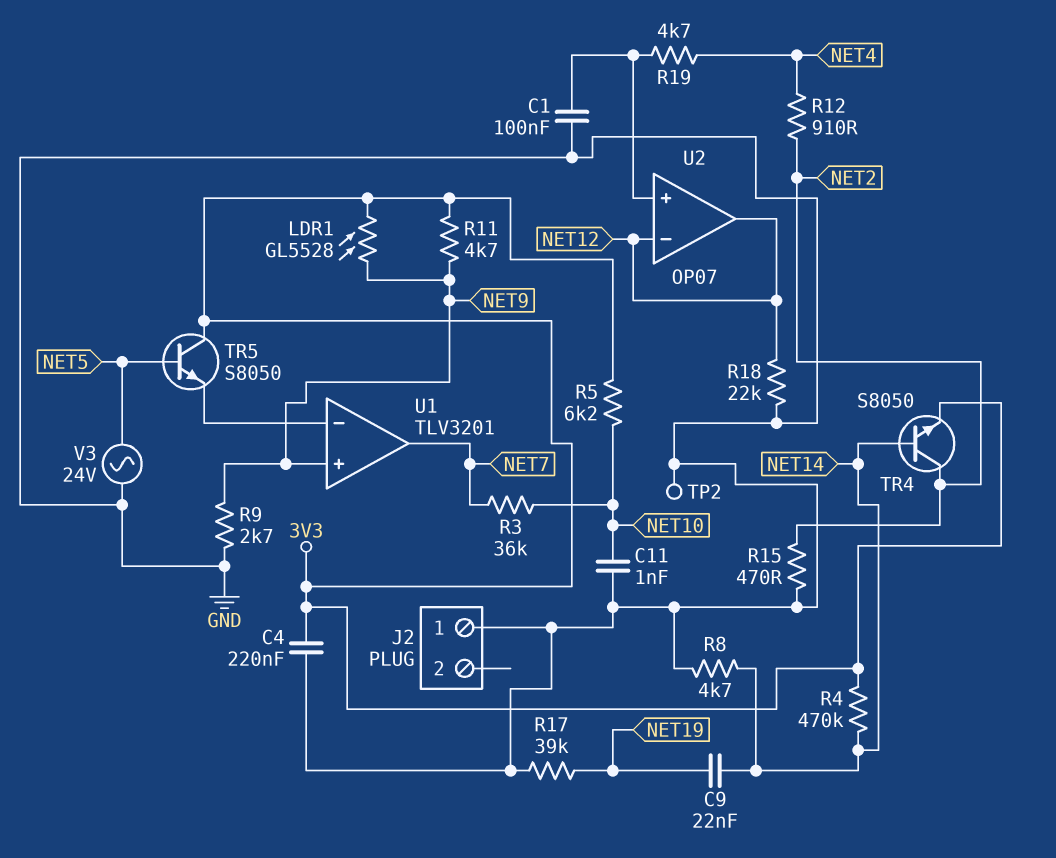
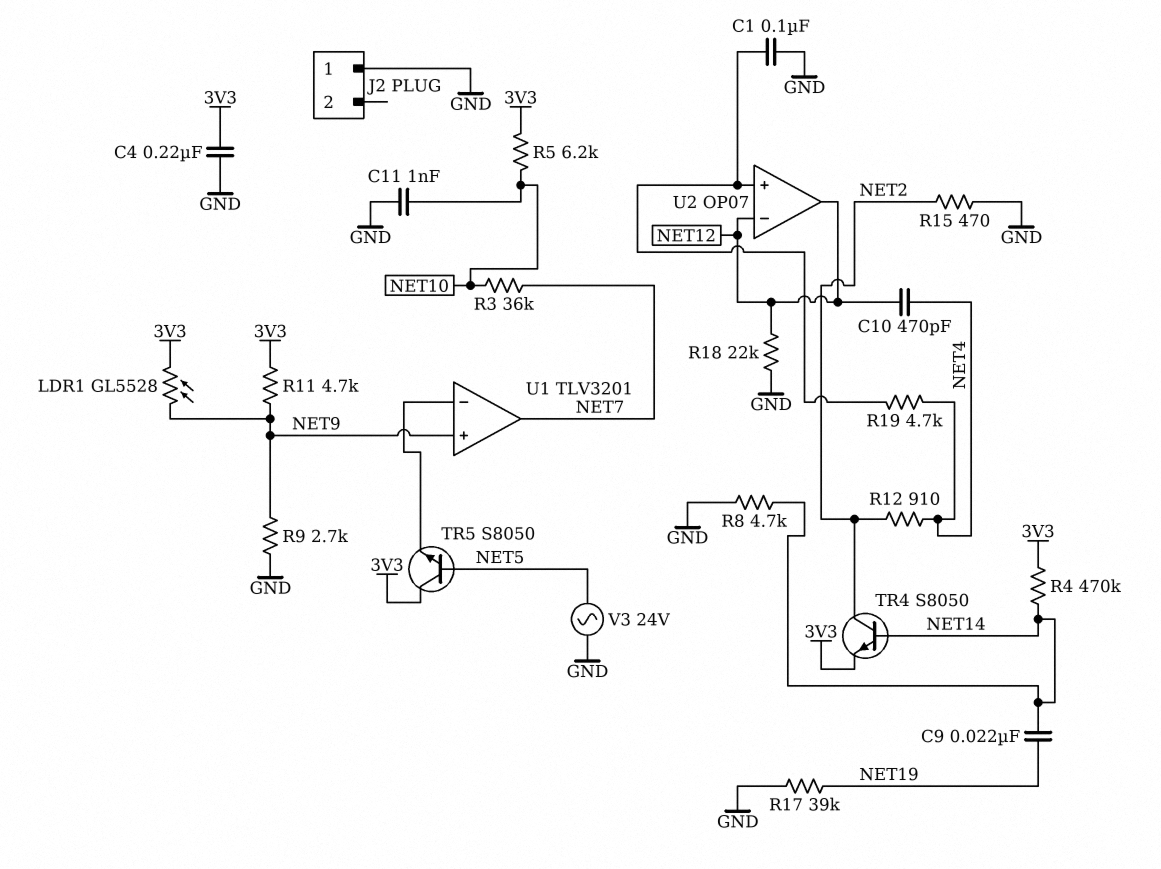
C10: none -> 470pF (NET4, NET12)
TP2: test point (GND) -> none

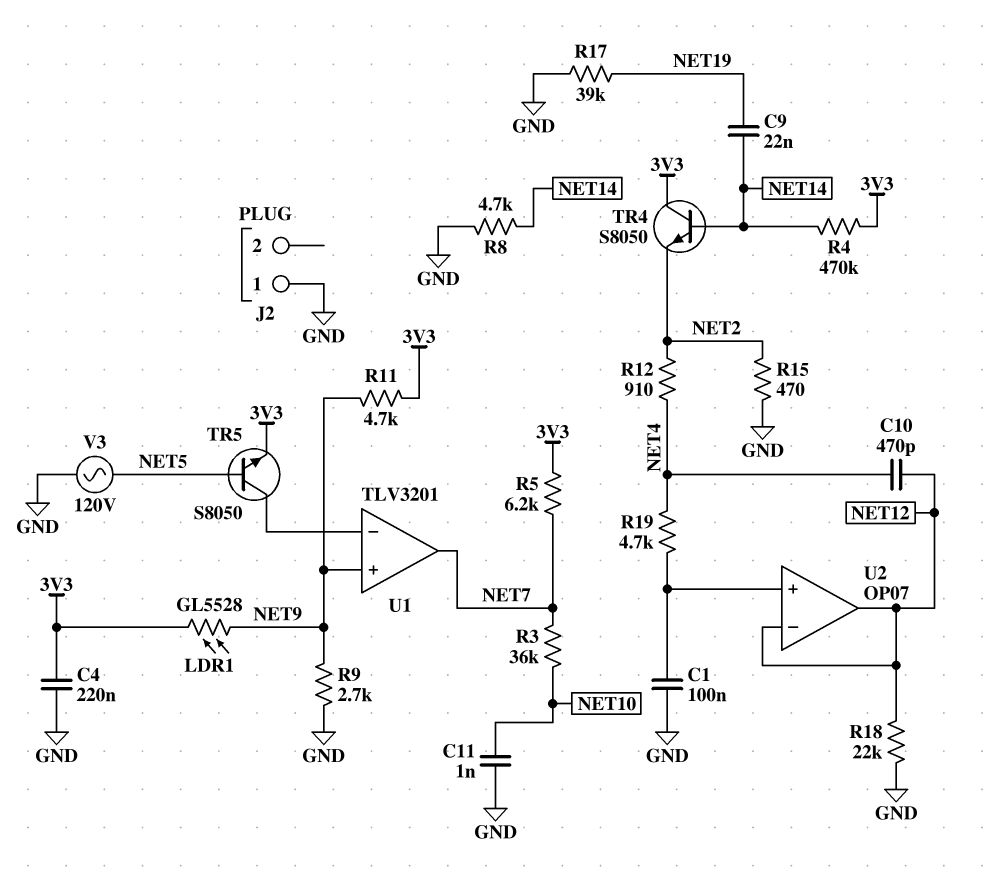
R5: 6.2k (3V3, NET10) -> 6.2k (3V3, NET7)
TR4: NPN S8050 (B NET14, C NET2, E 3V3) -> NPN S8050 (B NET14, C 3V3, E NET2)
TR5: NPN S8050 (B NET5, C 3V3, E U1/in-) -> NPN S8050 (B NET5, C U1/in-, E 3V3)
V3: AC 24V (GND, NET5) -> AC 120V (GND, NET5)

